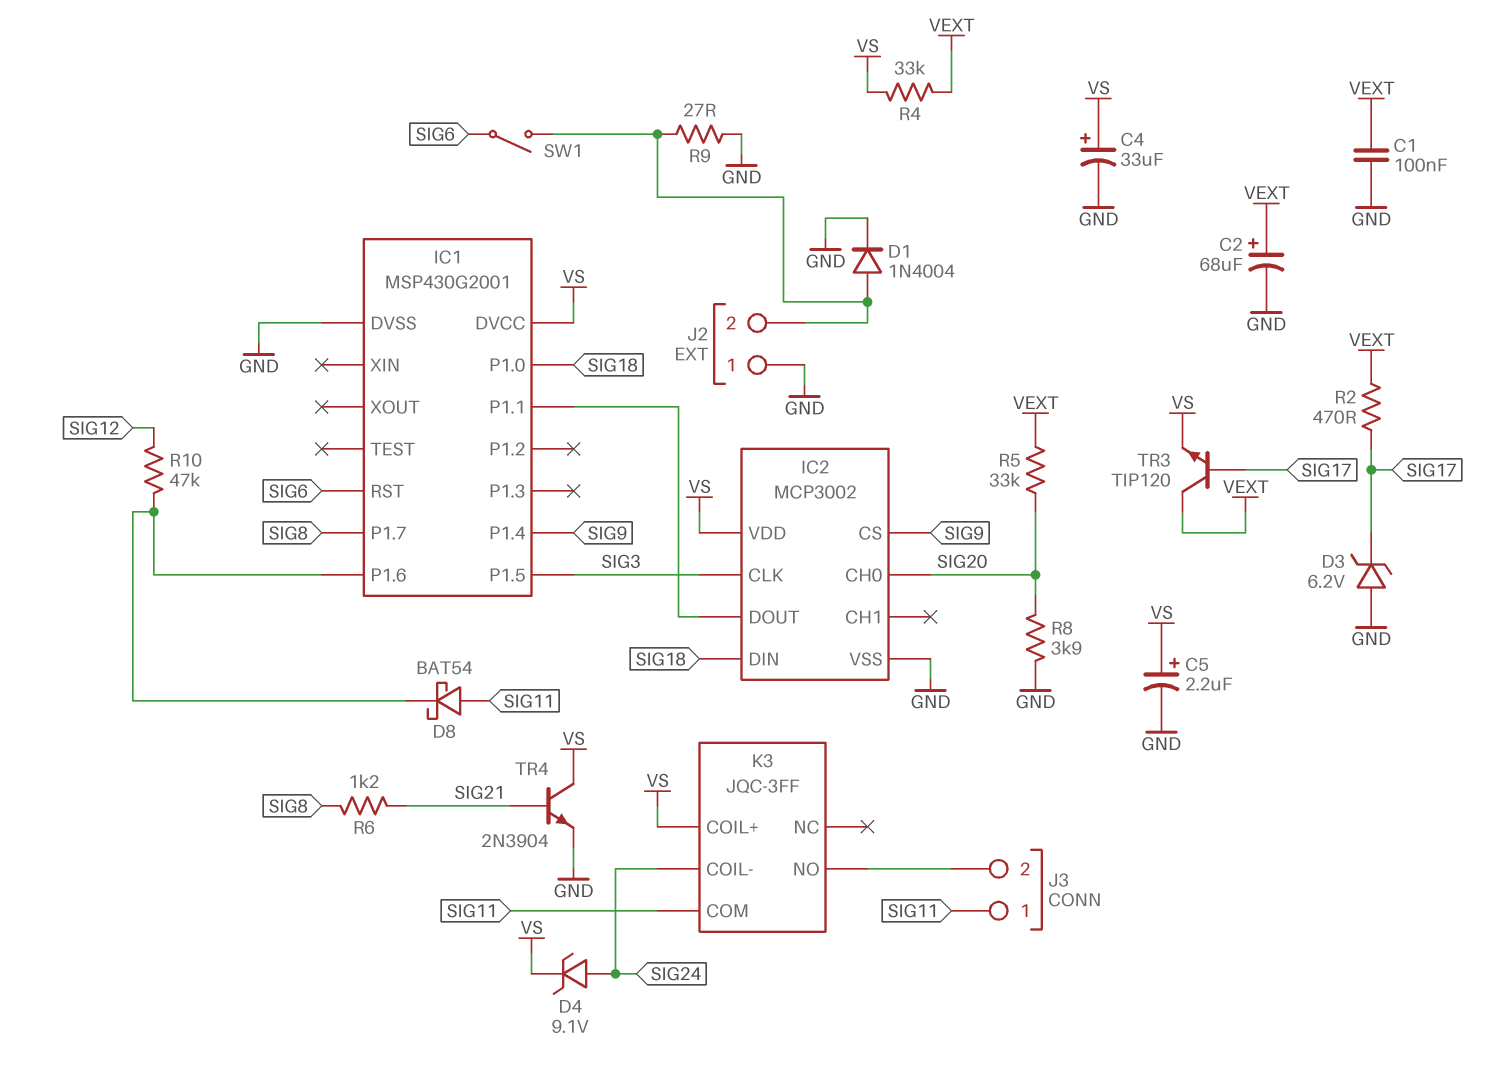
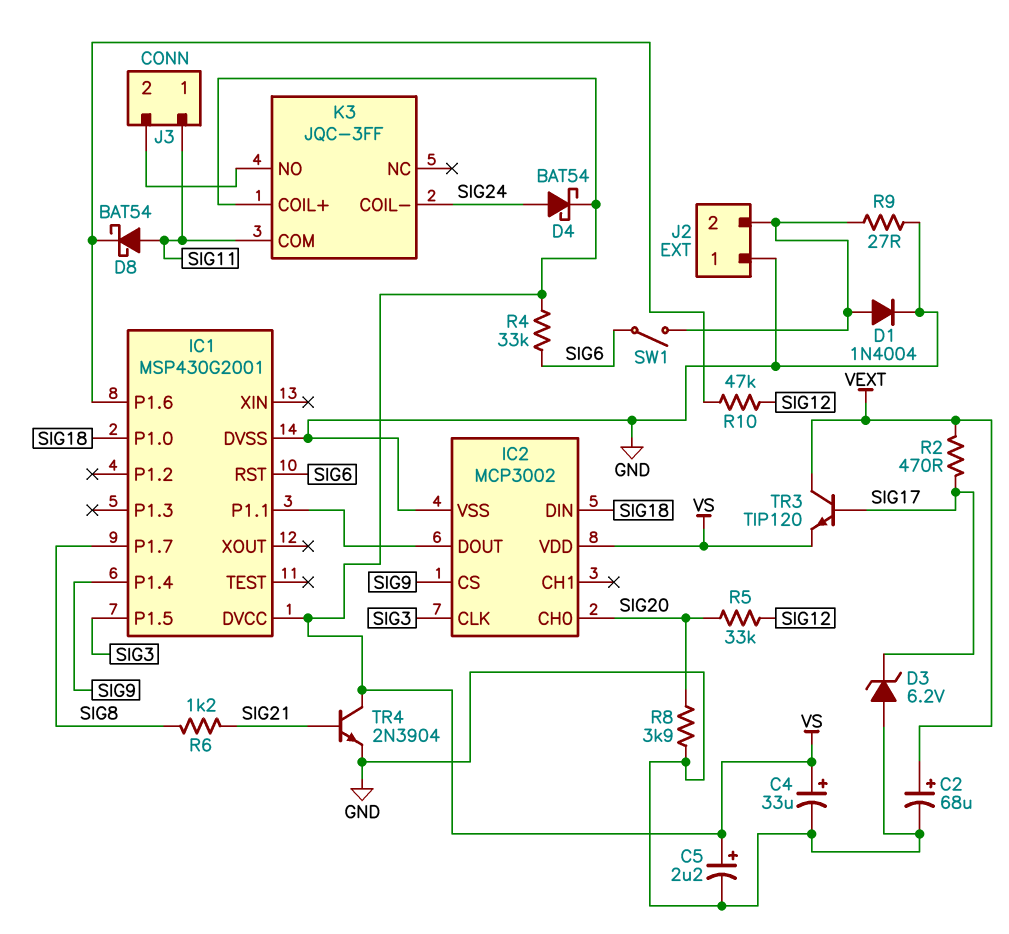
C1: 100nF (GND, VEXT) -> none
D4: zener 9.1V (A SIG24, K VS) -> schottky BAT54 (A SIG24, K VS)
R4: 33k (VEXT, VS) -> 33k (SIG6, VS)
R5: 33k (SIG20, VEXT) -> 33k (SIG12, SIG20)

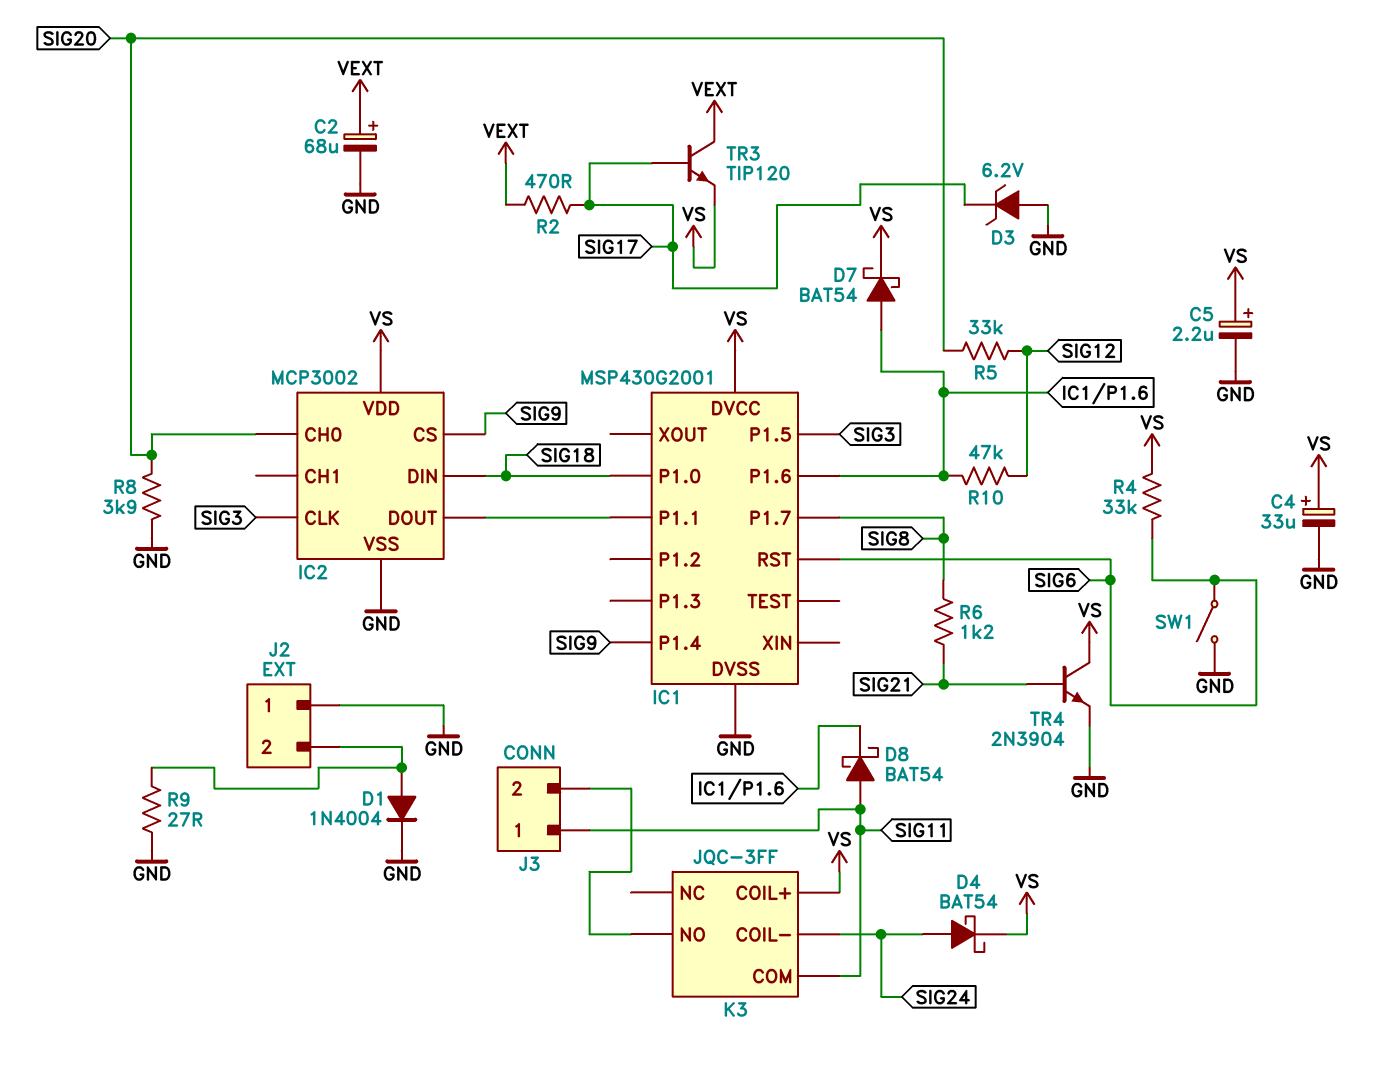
D7: none -> schottky BAT54 (A IC1/P1.6, K VS)
SW1: switch (J2/2, SIG6) -> switch (GND, SIG6)

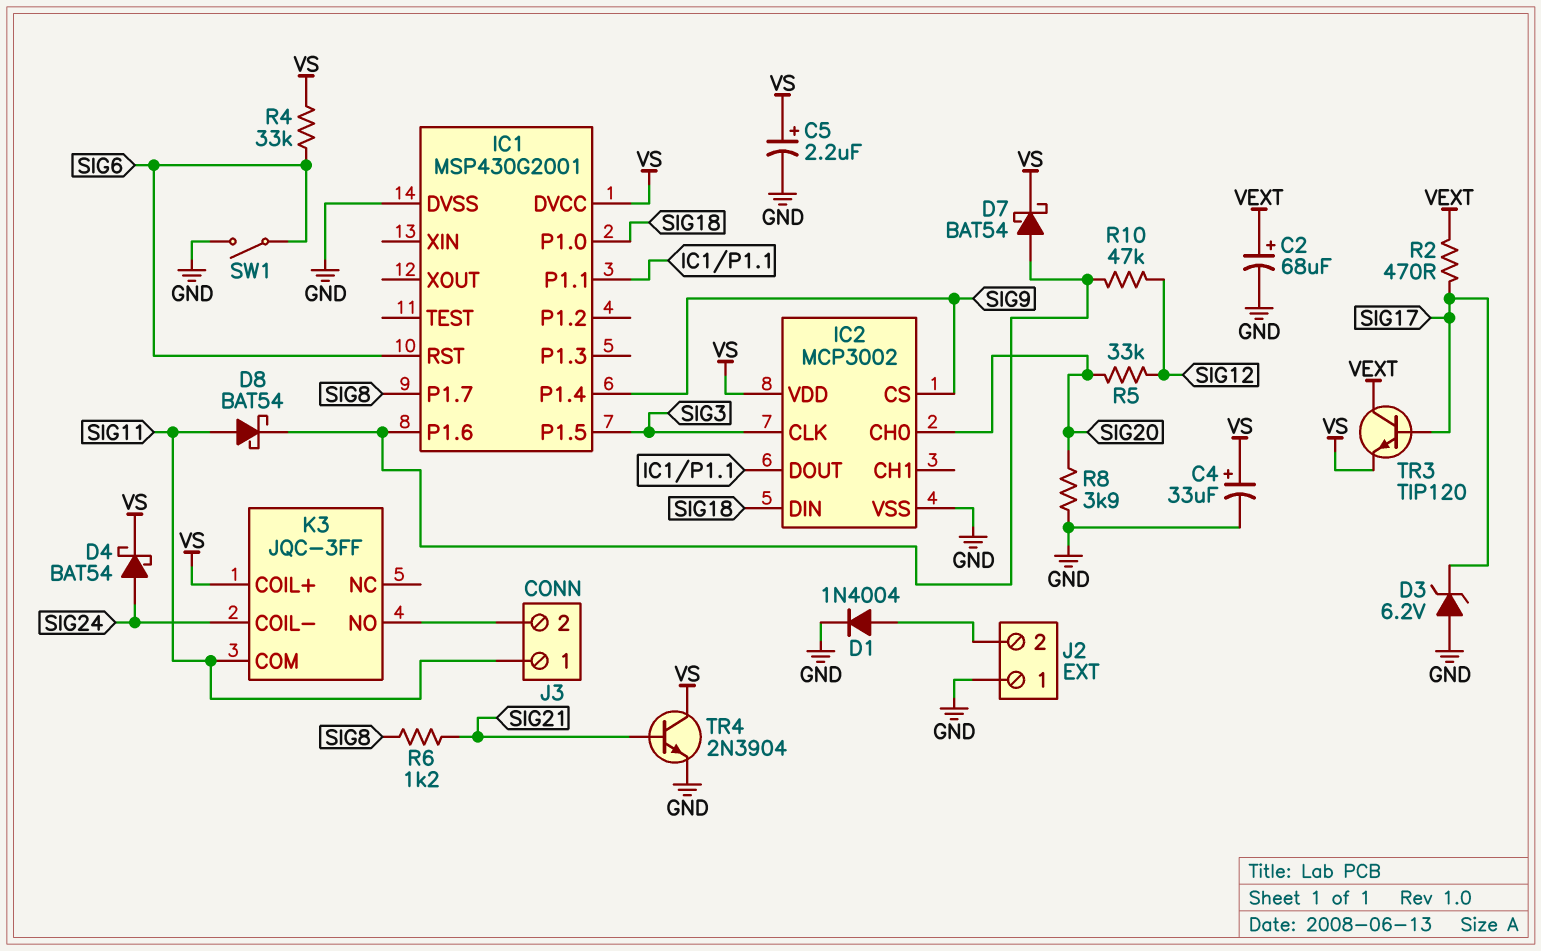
R9: 27 (GND, J2/2) -> none

